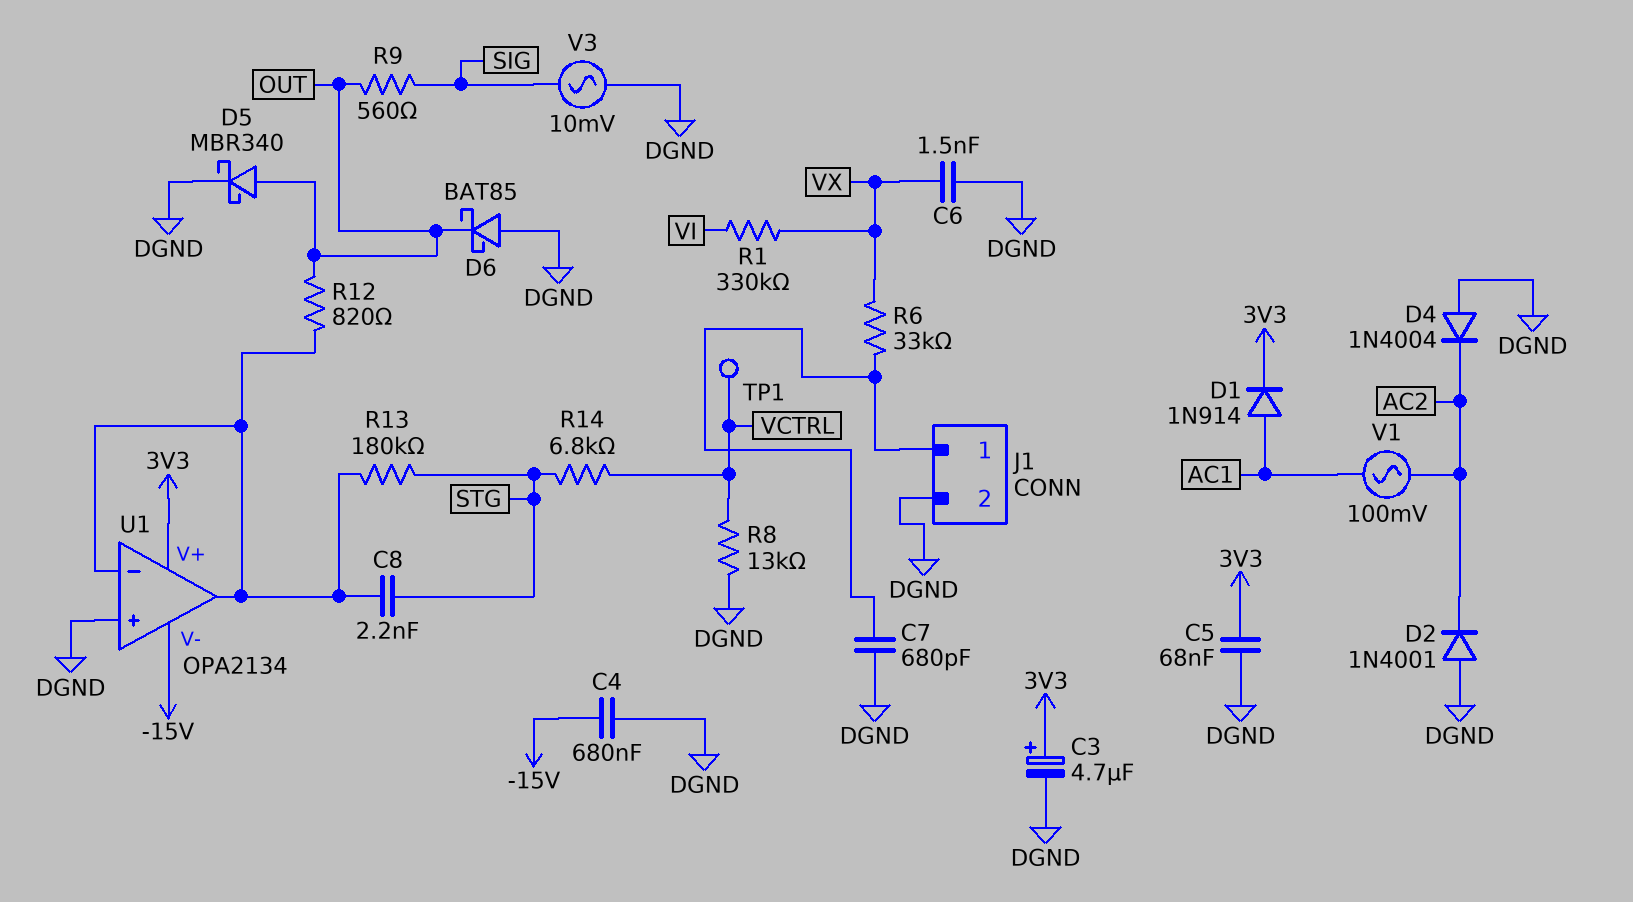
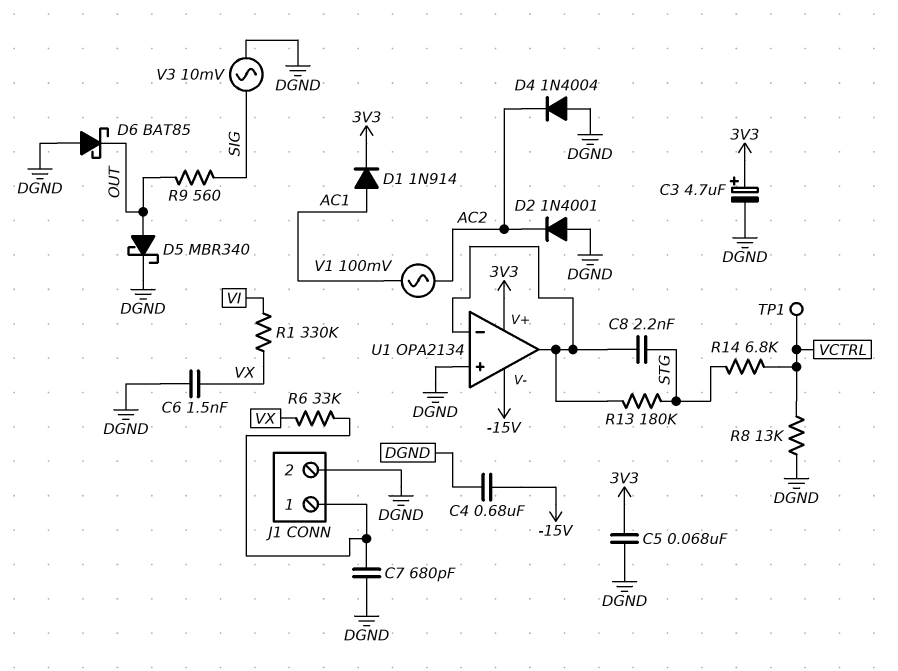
R12: 820 (OUT, U1/in-) -> none

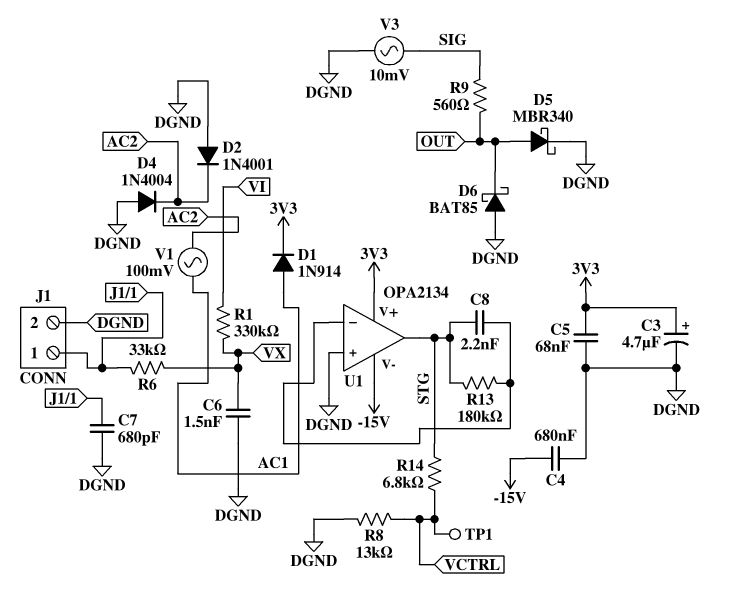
U1 pin out: U1/in- -> STG

